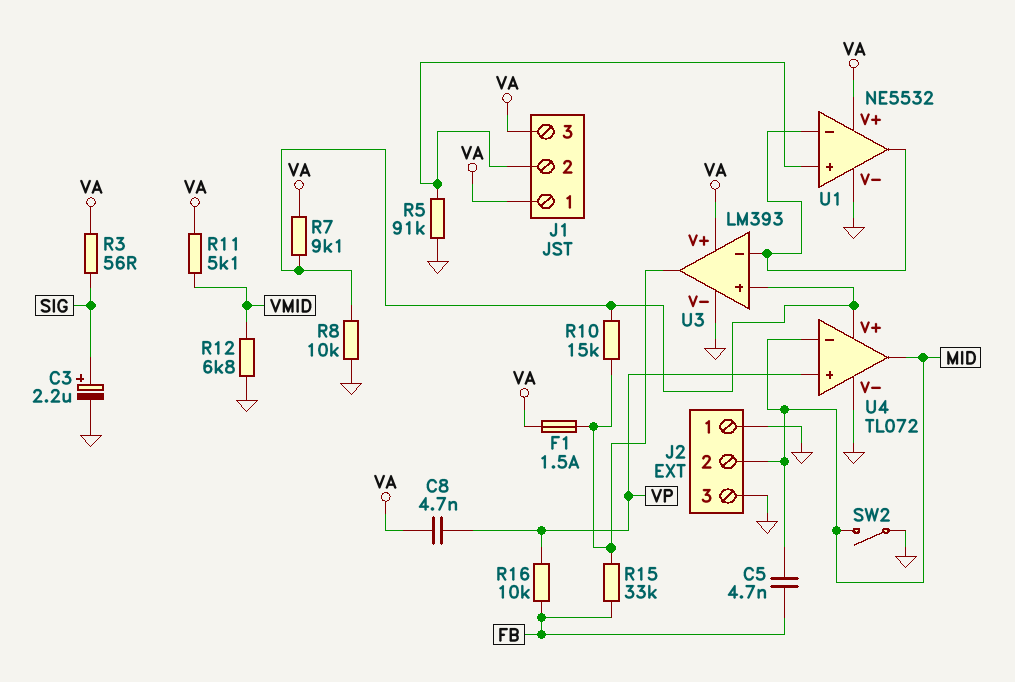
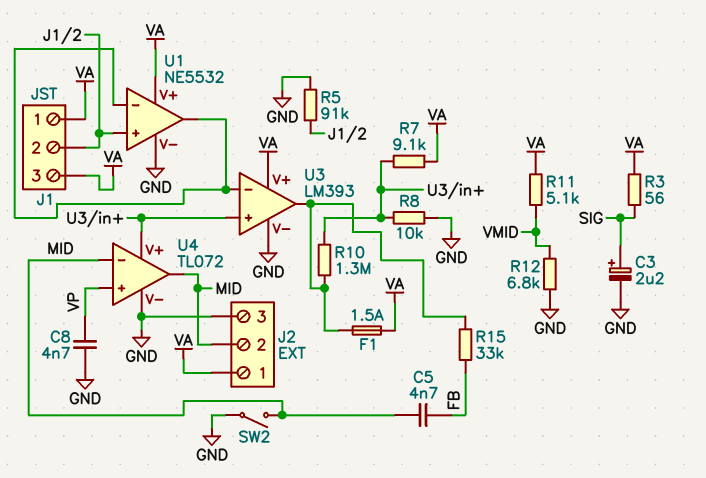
C8: 4.7nF (VA, VP) -> 4.7nF (GND, VP)
J2 pin 1: GND -> VA
R10: 15k (U3/in+, U3/out) -> 1.3M (U3/in+, U3/out)
R16: 10k (FB, VP) -> none

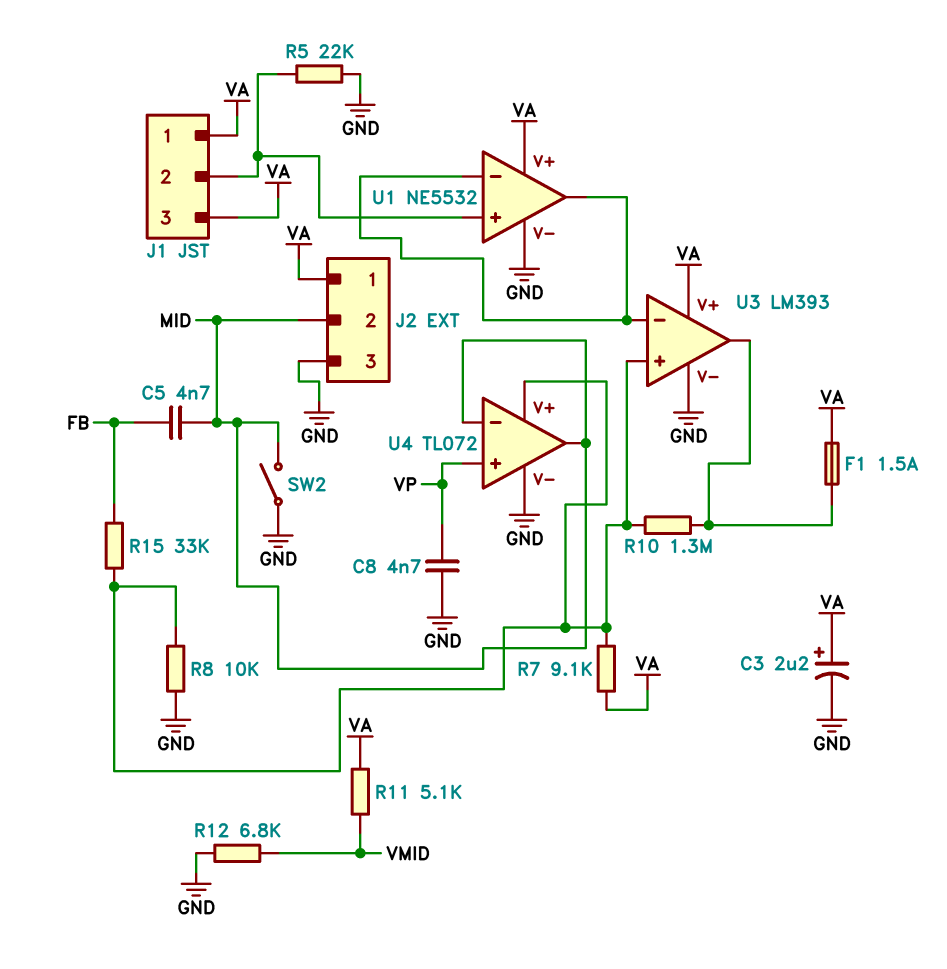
C3: 2.2uF (plus SIG, minus GND) -> 2.2uF (plus VA, minus GND)
R3: 56 (SIG, VA) -> none
R5: 91k (GND, J1/2) -> 22k (GND, J1/2)
R15: 33k (FB, U3/out) -> 33k (FB, U3/in+)

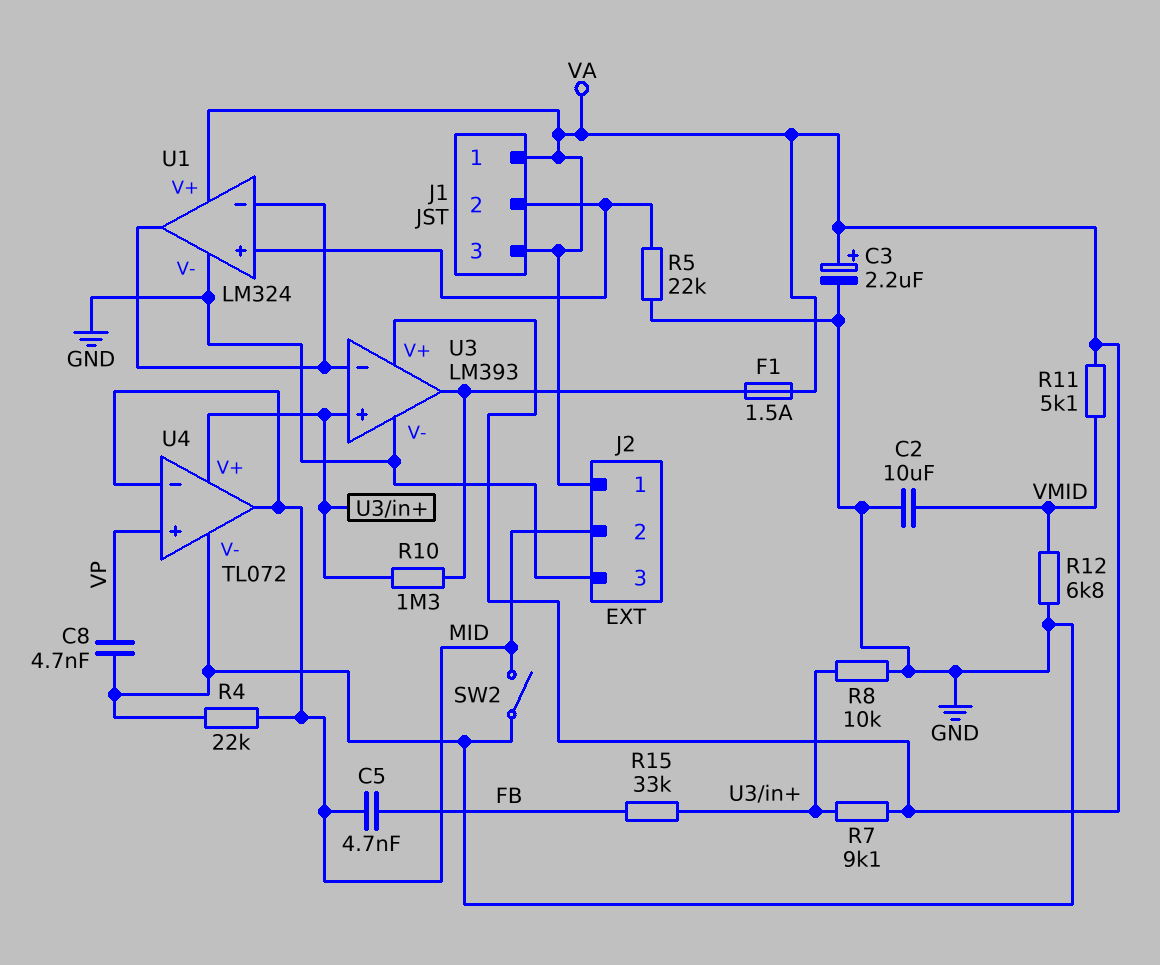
C2: none -> 10uF (GND, VMID)
R4: none -> 22k (GND, MID)
U1: NE5532 -> LM324

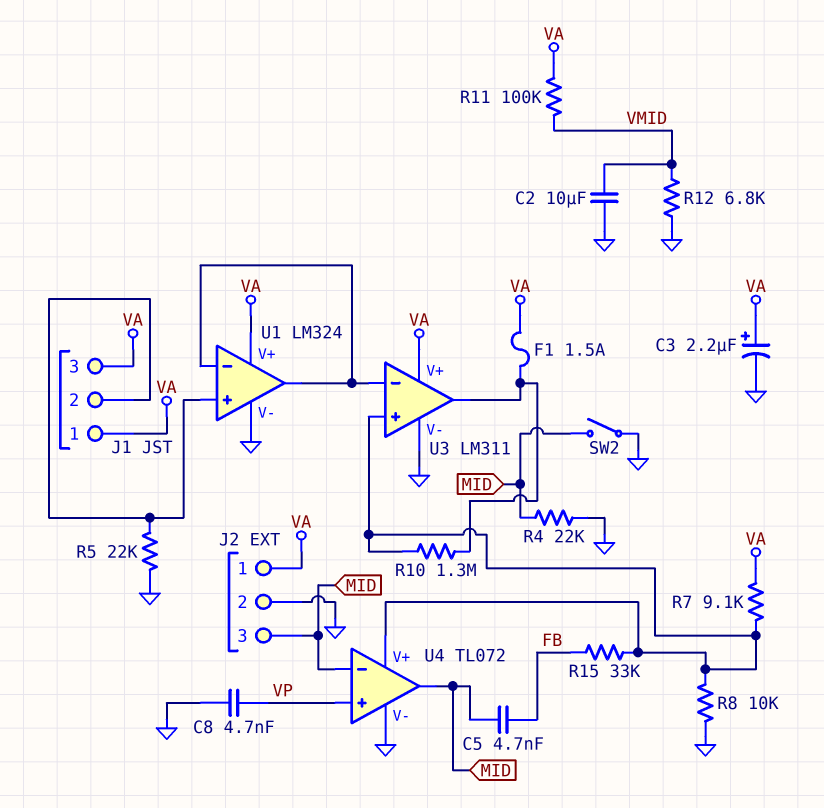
J2 pin 2: MID -> GND
J2 pin 3: GND -> MID
R11: 5.1k (VA, VMID) -> 100k (VA, VMID)
U3: LM393 -> LM311

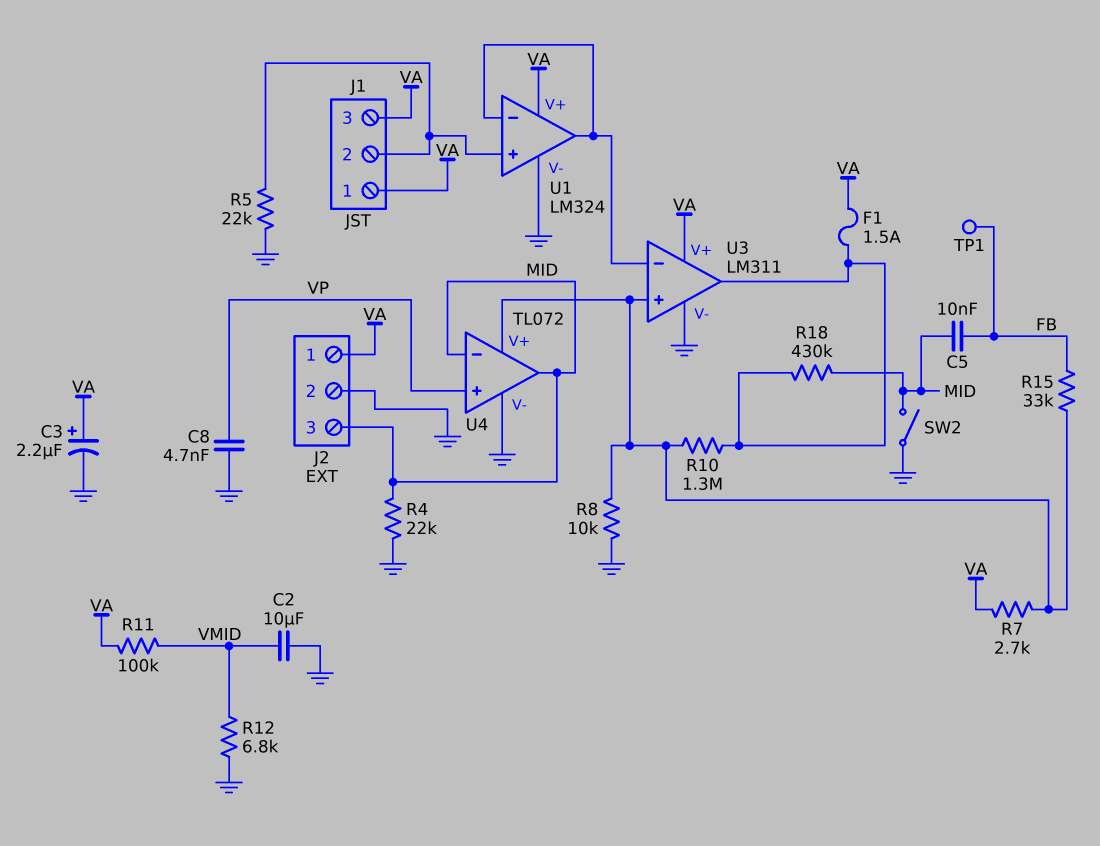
C5: 4.7nF (FB, MID) -> 10nF (FB, MID)
R7: 9.1k (U3/in+, VA) -> 2.7k (U3/in+, VA)
R18: none -> 430k (MID, U3/out)
TP1: none -> test point (FB)

